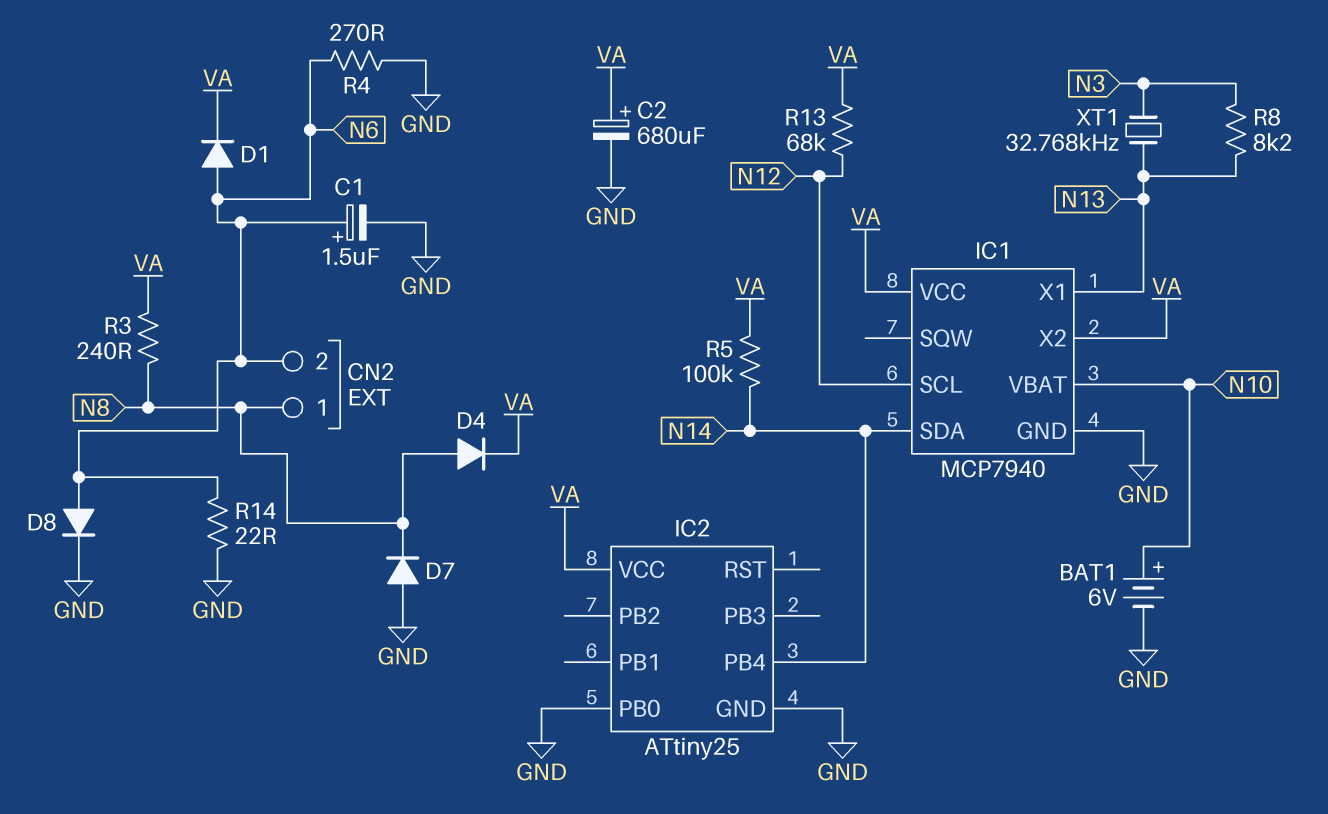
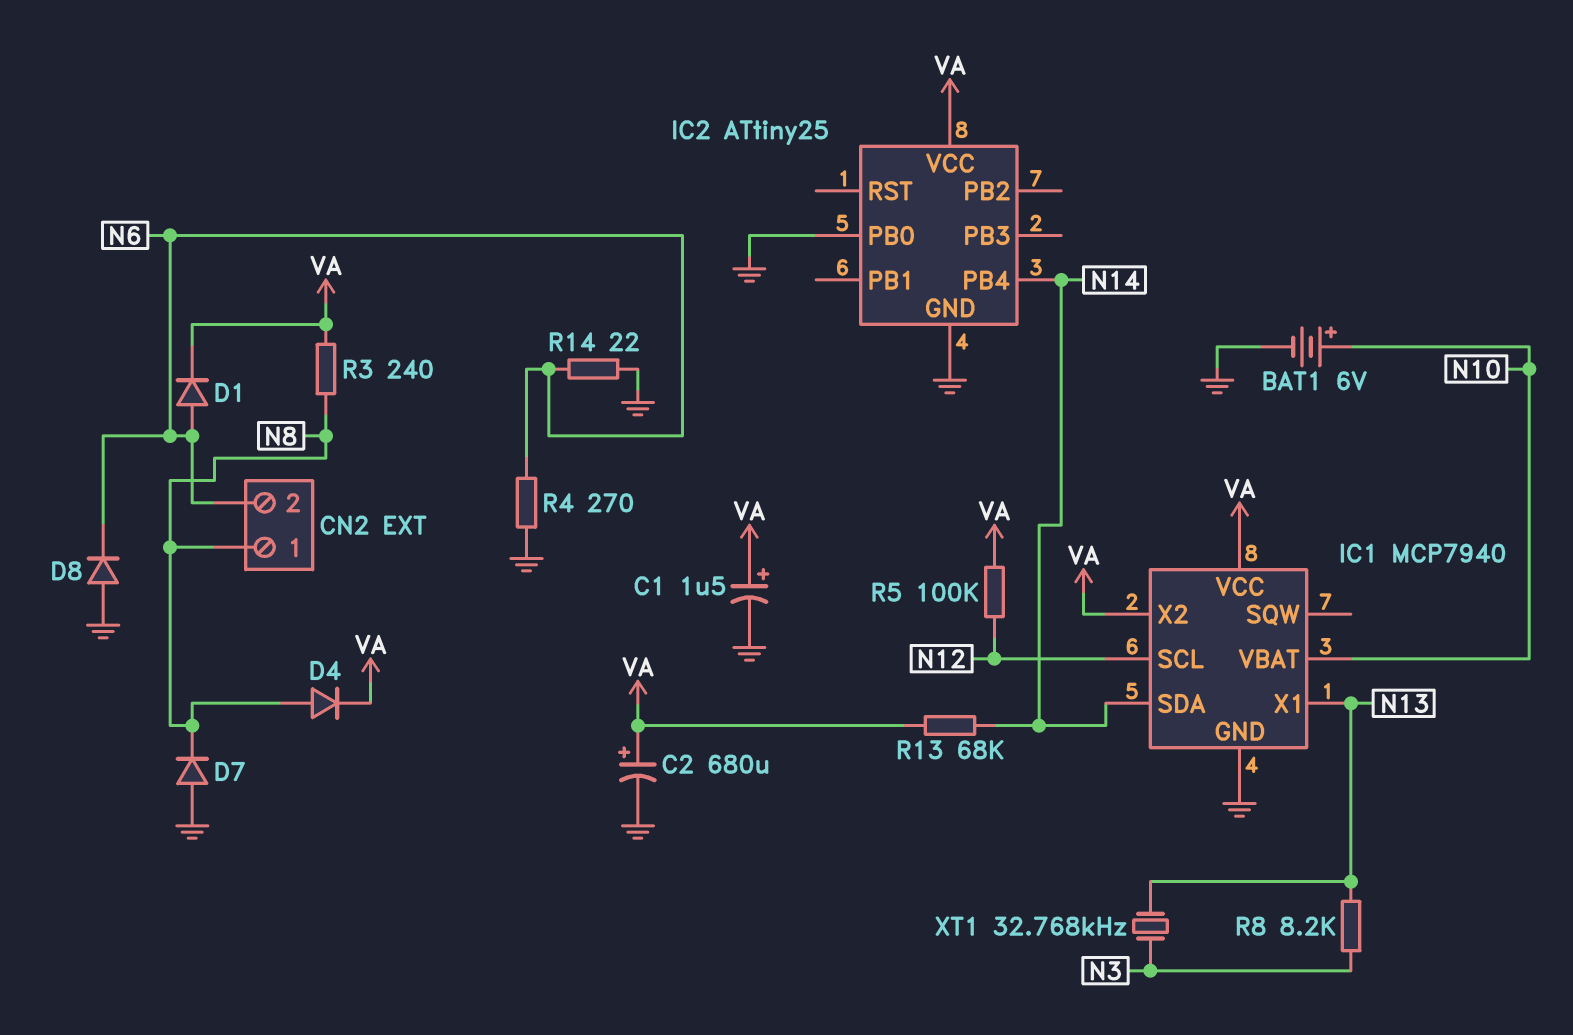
C1: 1.5uF (plus N6, minus GND) -> 1.5uF (plus VA, minus GND)
D8: diode (A N6, K GND) -> diode (A GND, K N6)
R5: 100k (N14, VA) -> 100k (N12, VA)
R13: 68k (N12, VA) -> 68k (N14, VA)

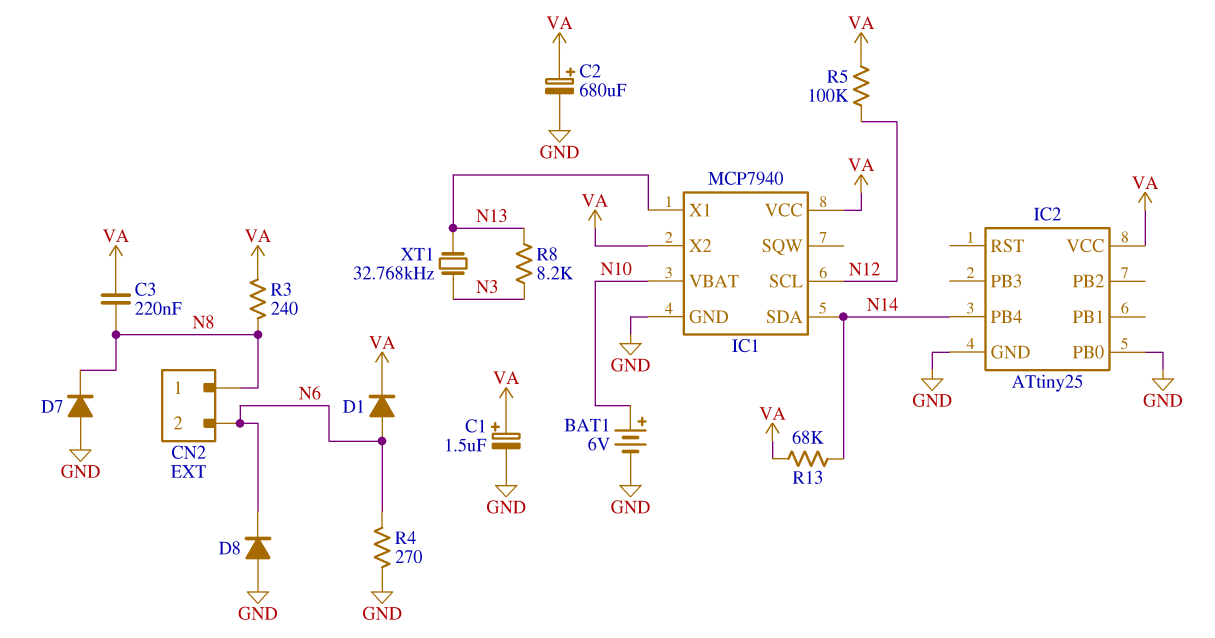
C3: none -> 220nF (N8, VA)
D4: diode (A N8, K VA) -> none
R14: 22 (GND, N6) -> none

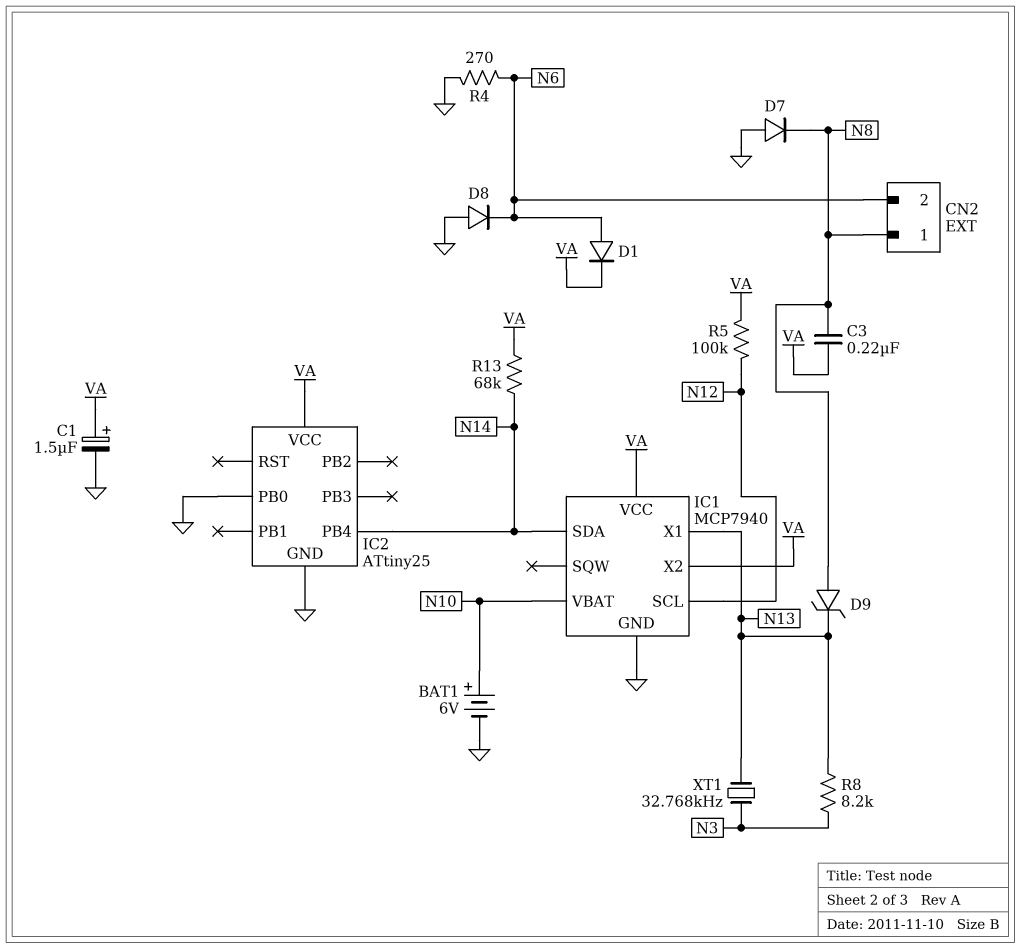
C2: 680uF (plus VA, minus GND) -> none
D9: none -> zener (A N8, K N13)
R3: 240 (N8, VA) -> none

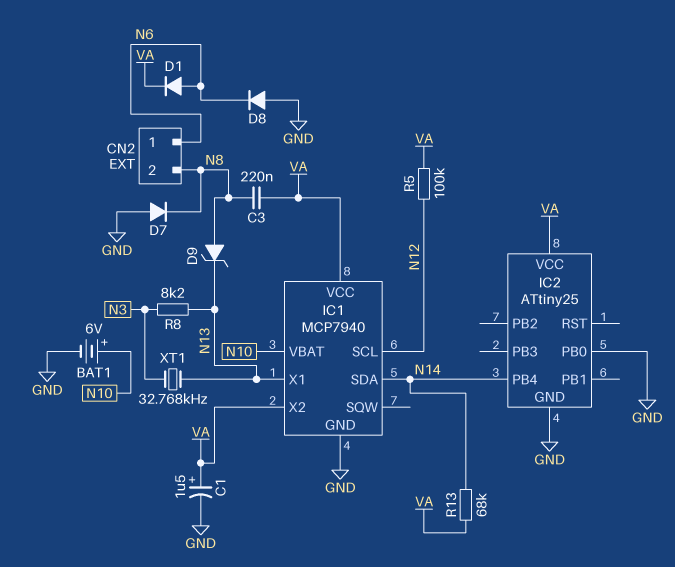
CN2 pin 1: N8 -> N6
CN2 pin 2: N6 -> N8
R4: 270 (GND, N6) -> none

